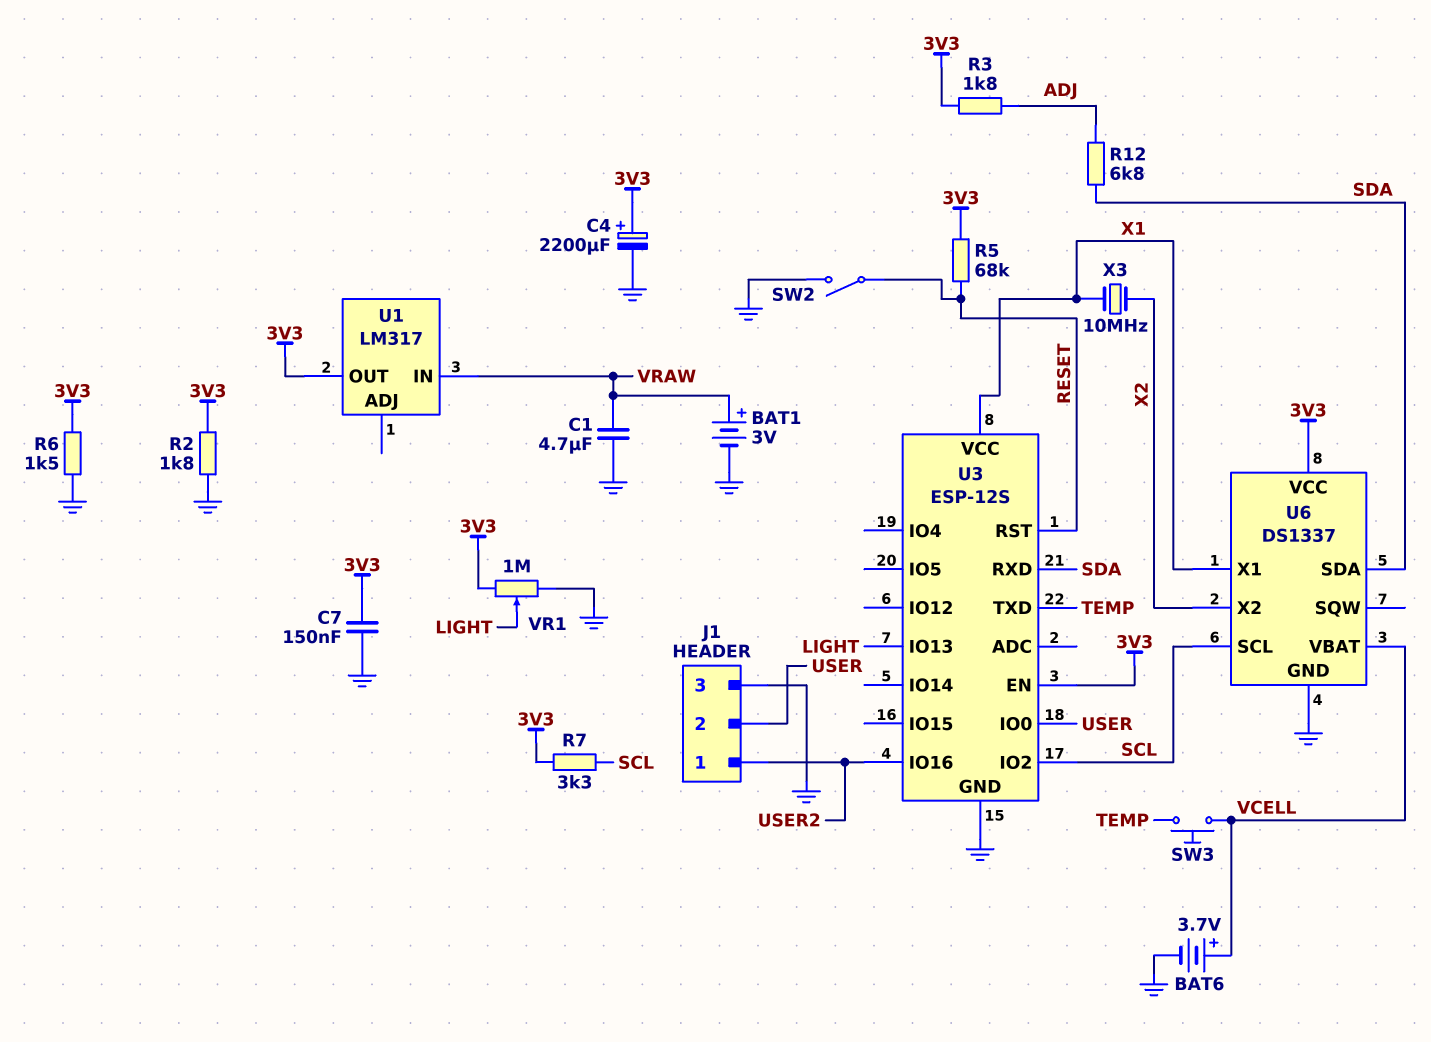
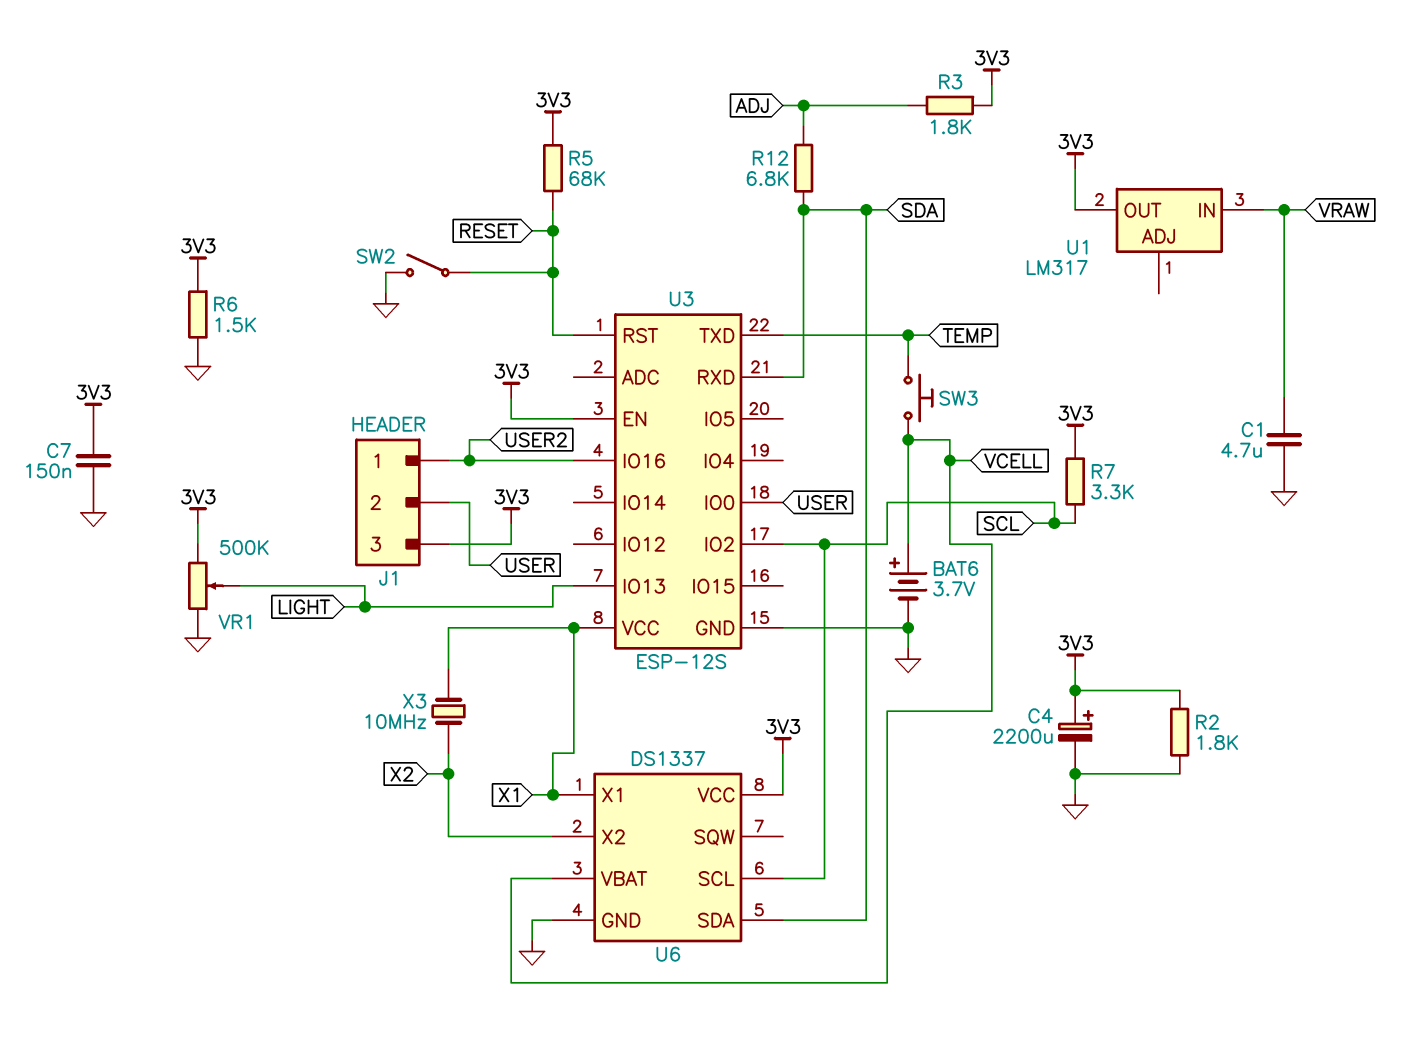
BAT1: 3V (plus VRAW, minus GND) -> none
J1 pin 3: GND -> 3V3
VR1: 1M (3V3, GND, wiper LIGHT) -> 500k (3V3, GND, wiper LIGHT)

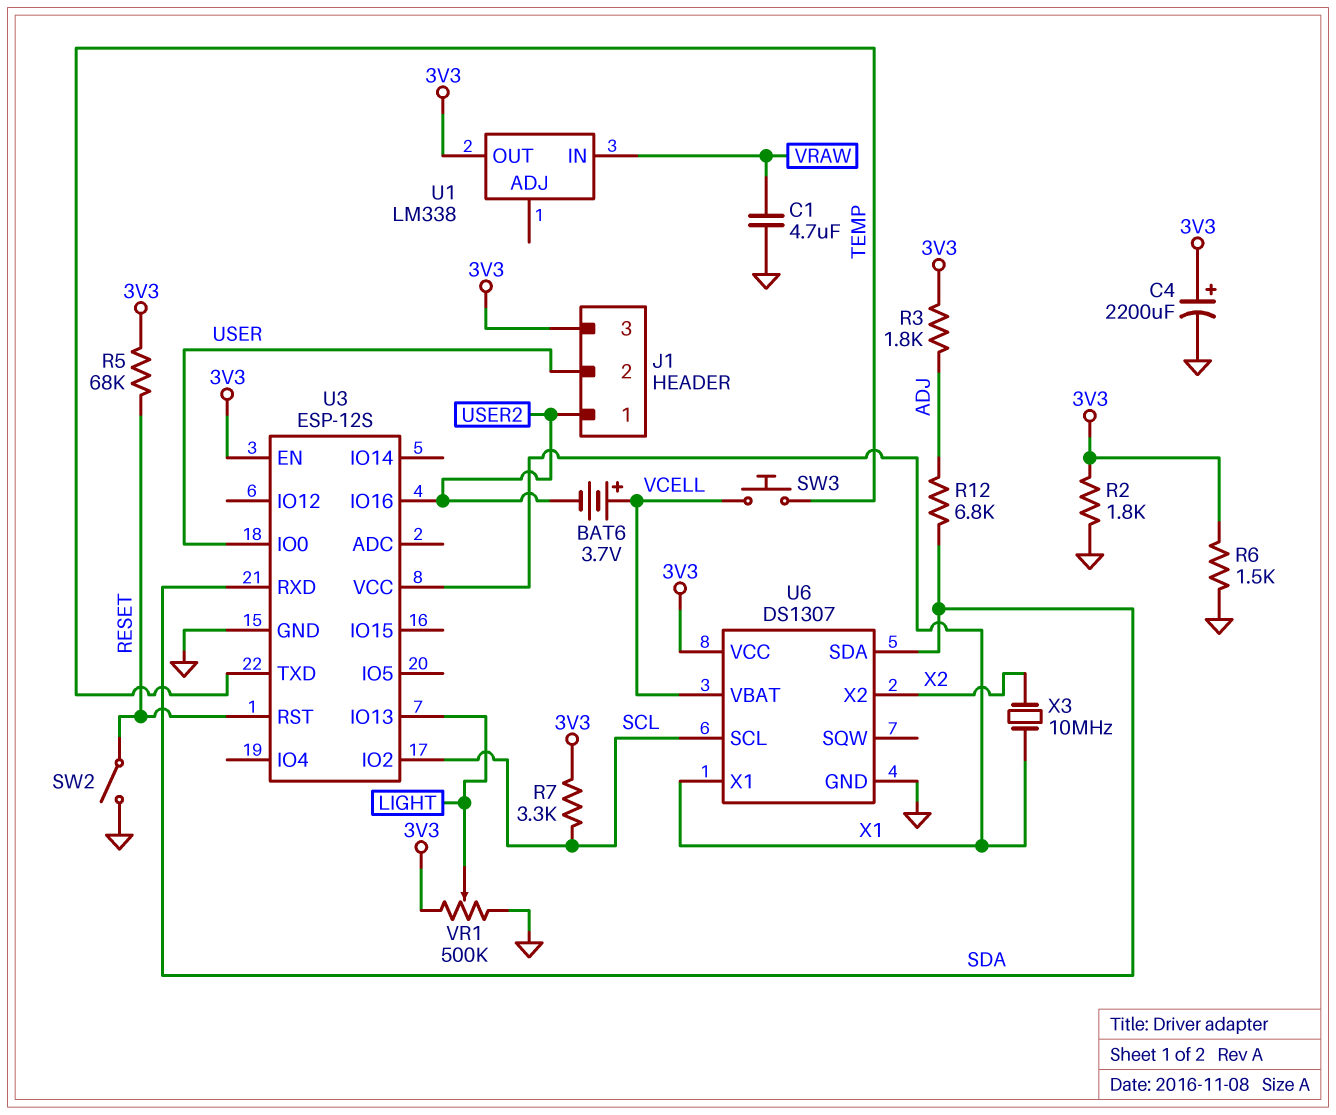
BAT6: 3.7V (plus VCELL, minus GND) -> 3.7V (plus VCELL, minus USER2)
C7: 150nF (3V3, GND) -> none
U1: LM317 -> LM338
U6: DS1337 -> DS1307

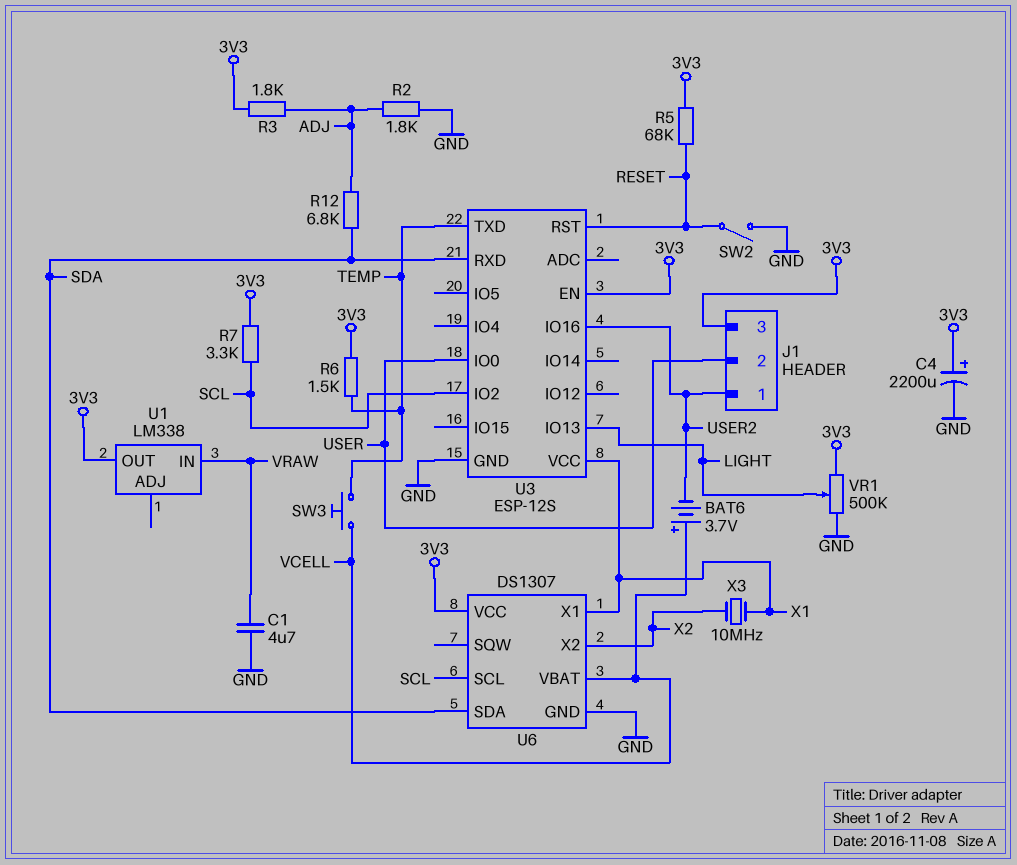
R2: 1.8k (3V3, GND) -> 1.8k (ADJ, GND)
R6: 1.5k (3V3, GND) -> 1.5k (3V3, TEMP)

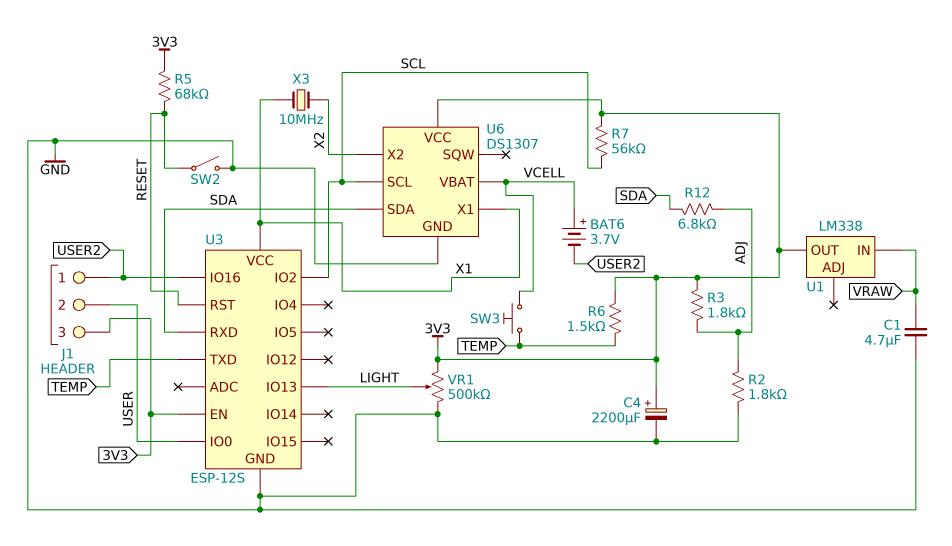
R7: 3.3k (3V3, SCL) -> 56k (3V3, SCL)

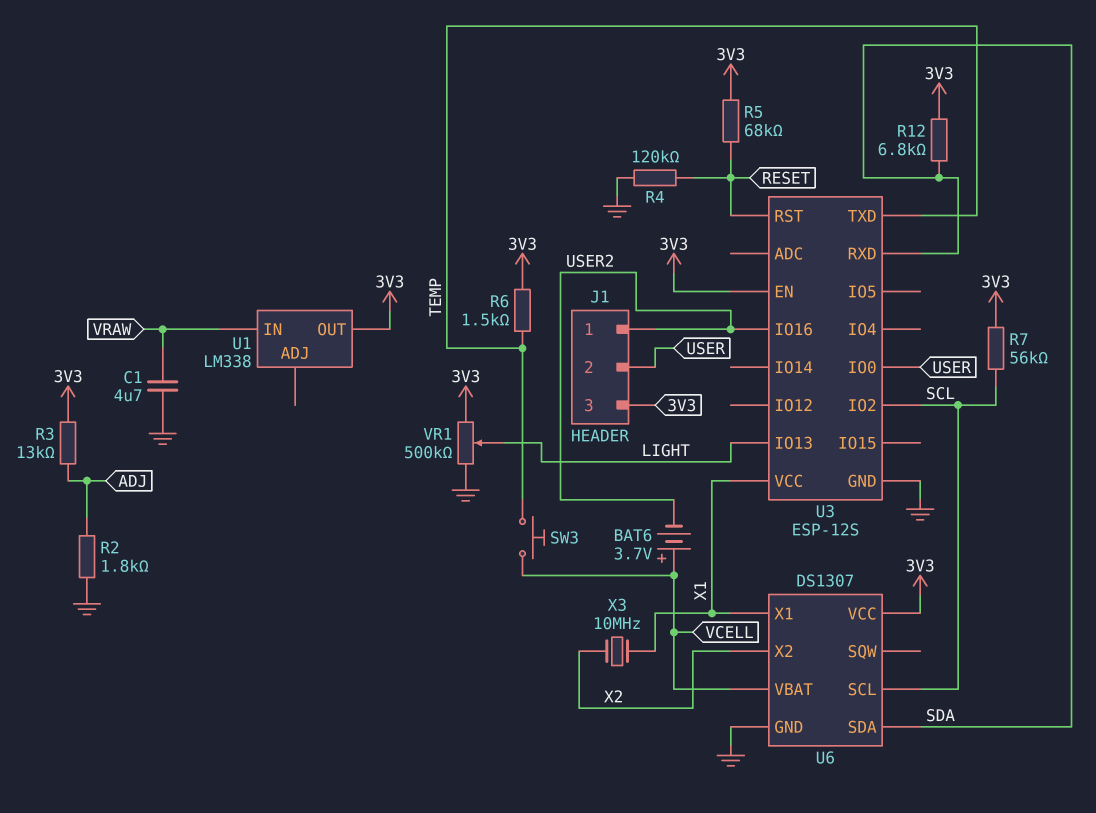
C4: 2200uF (plus 3V3, minus GND) -> none
R3: 1.8k (3V3, ADJ) -> 13k (3V3, ADJ)
R4: none -> 120k (GND, RESET)
R12: 6.8k (ADJ, SDA) -> 6.8k (3V3, SDA)
SW2: switch (GND, RESET) -> none

